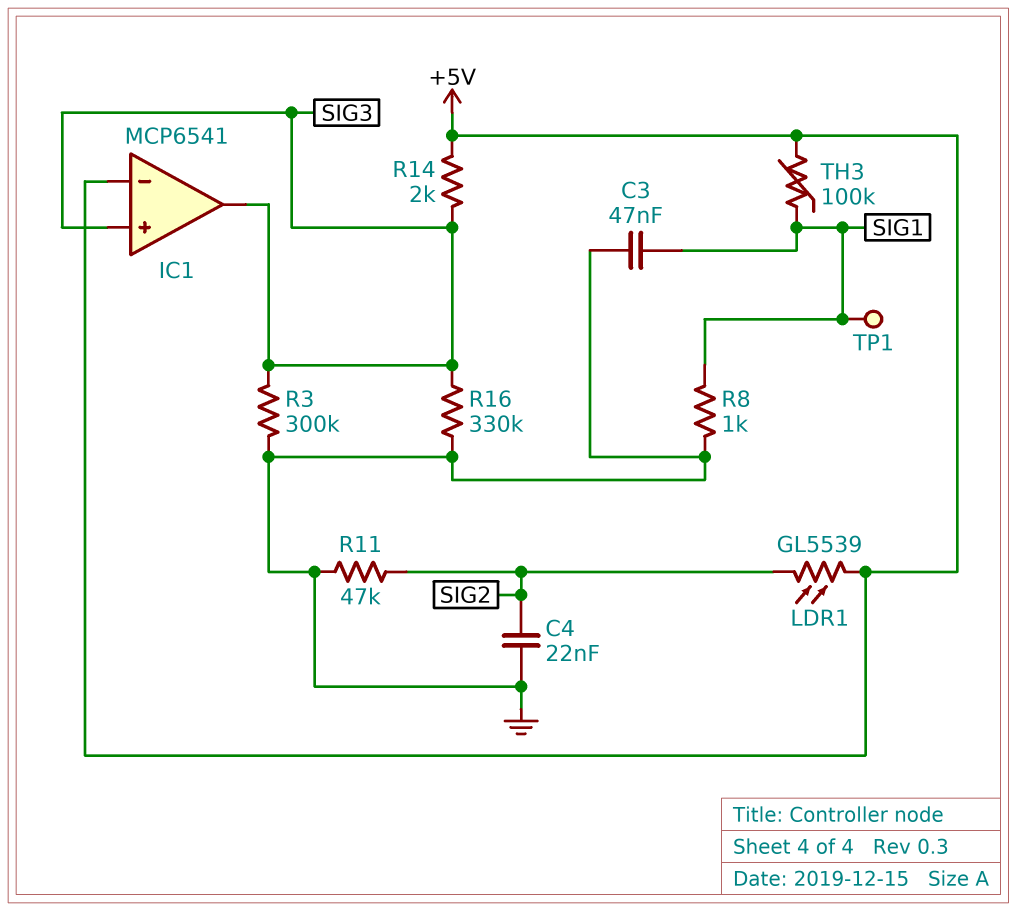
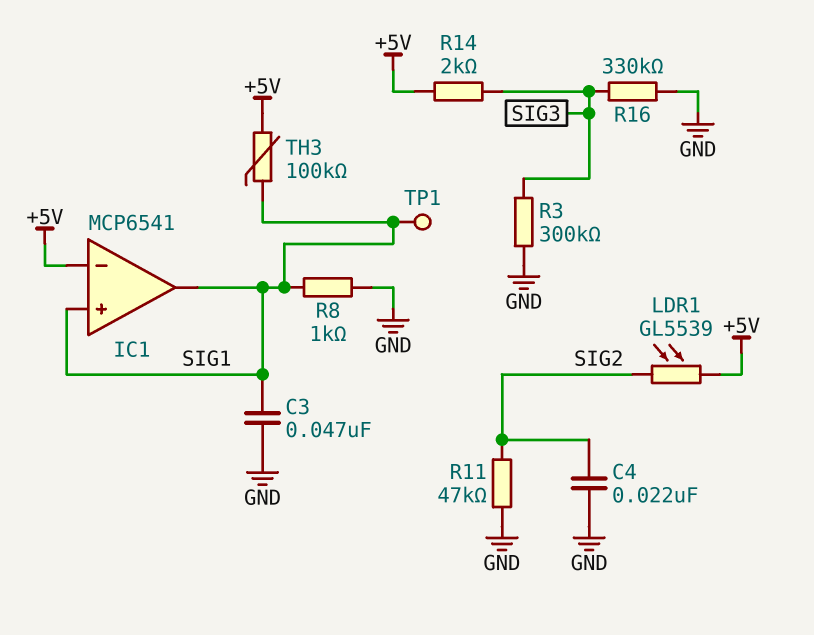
IC1 pin in+: SIG3 -> SIG1
IC1 pin out: SIG3 -> SIG1

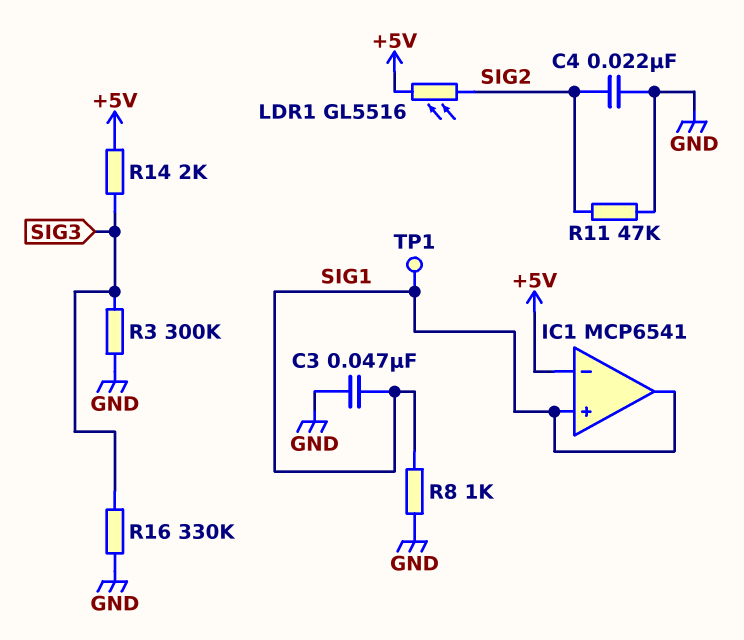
LDR1: GL5539 (+5V, SIG2) -> GL5516 (+5V, SIG2)
TH3: 100k (+5V, SIG1) -> none

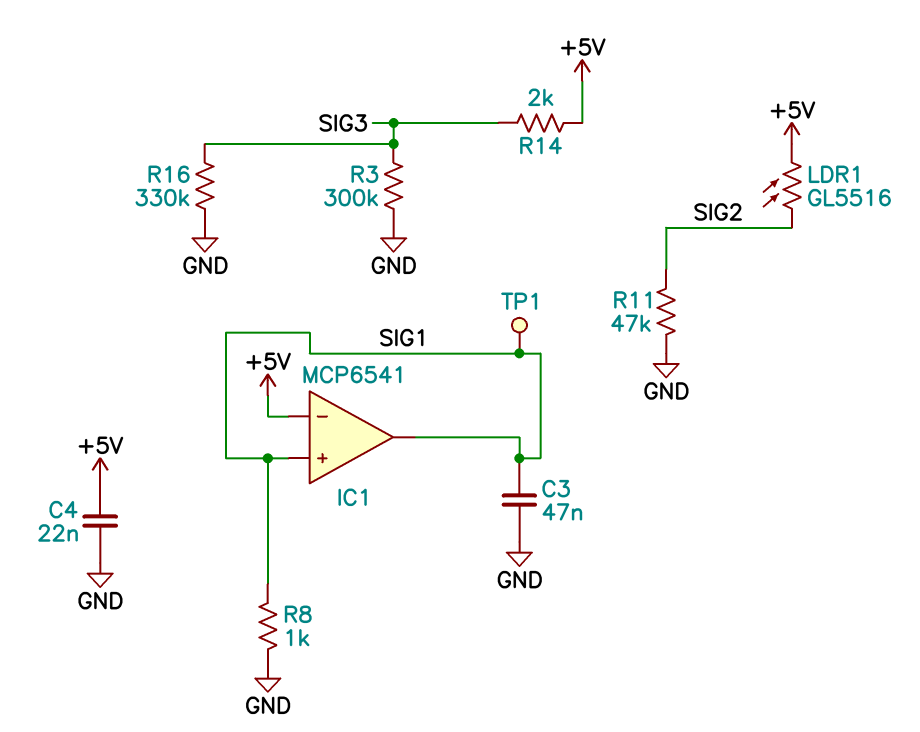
C4: 22nF (GND, SIG2) -> 22nF (+5V, GND)

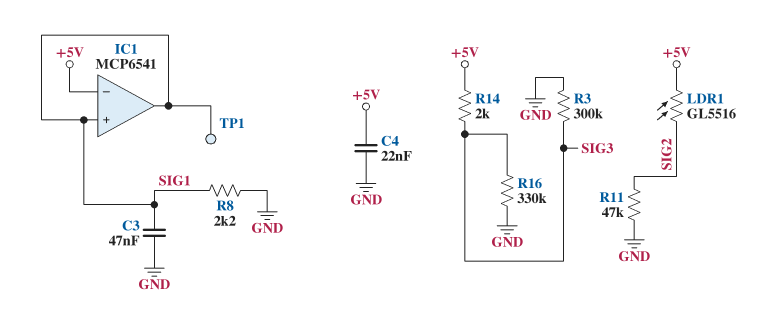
R8: 1k (GND, SIG1) -> 2.2k (GND, SIG1)

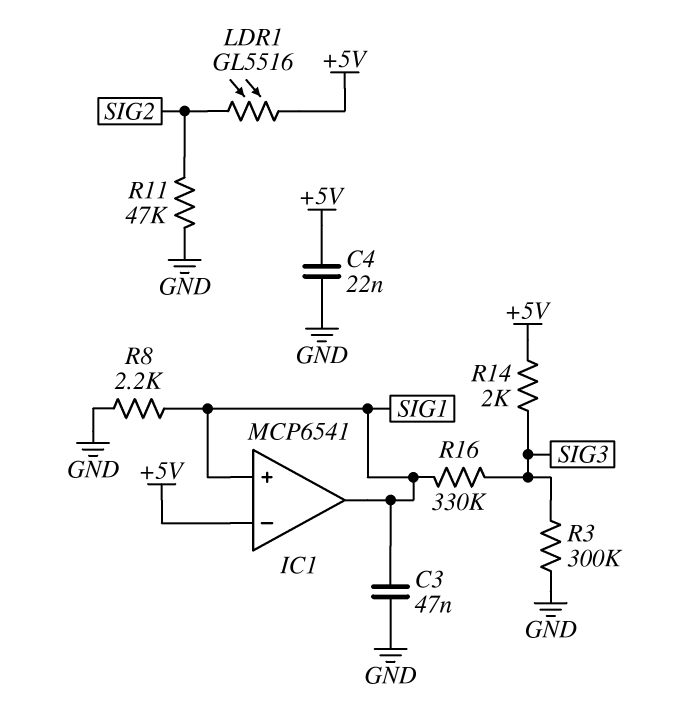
R16: 330k (GND, SIG3) -> 330k (SIG1, SIG3)
TP1: test point (SIG1) -> none

